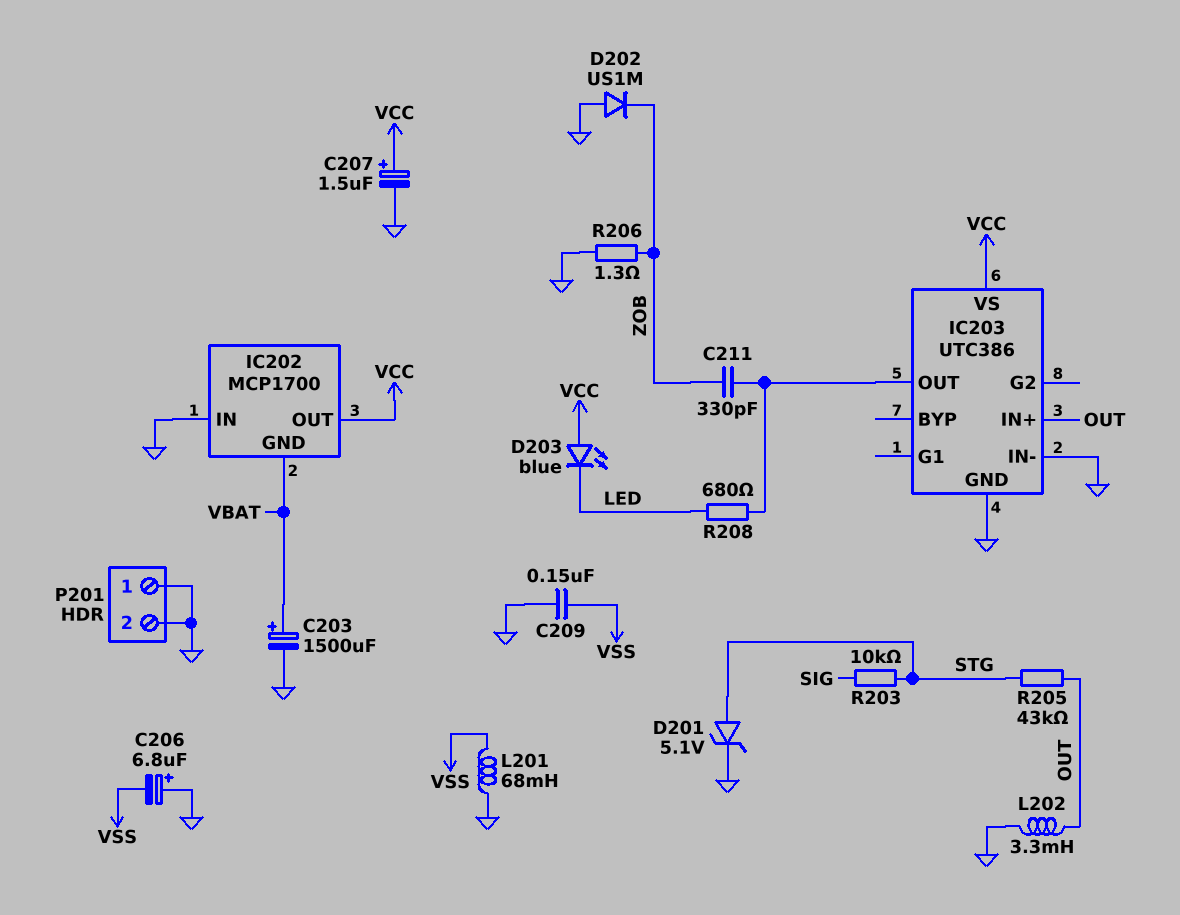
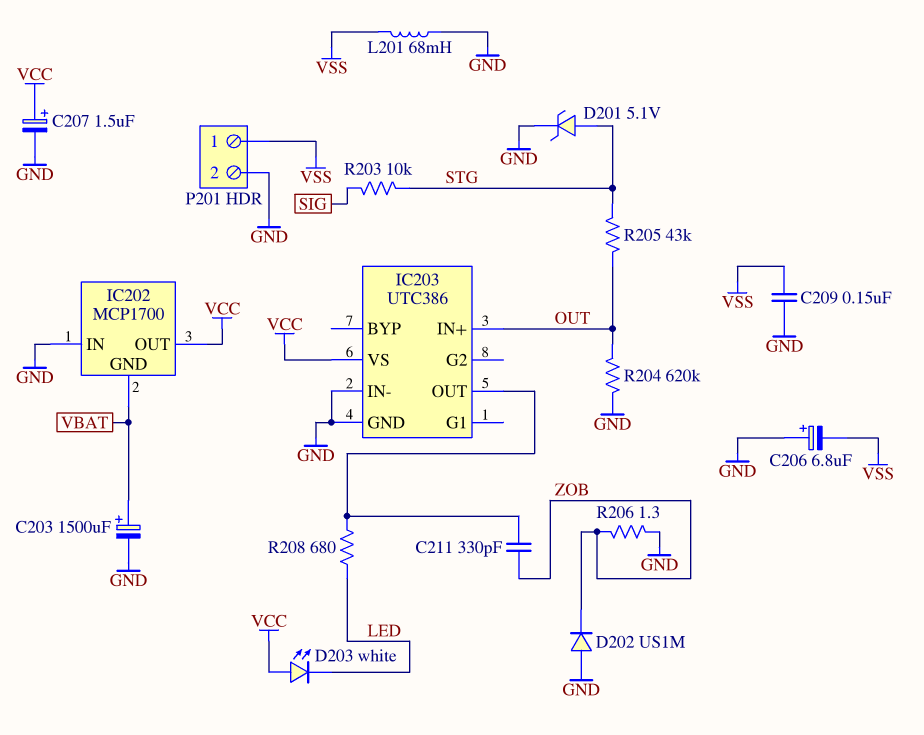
D203: LED blue (A VCC, K LED) -> LED white (A VCC, K LED)
L202: 3.3mH (GND, OUT) -> none
P201 pin 1: GND -> VSS
R204: none -> 620k (GND, OUT)

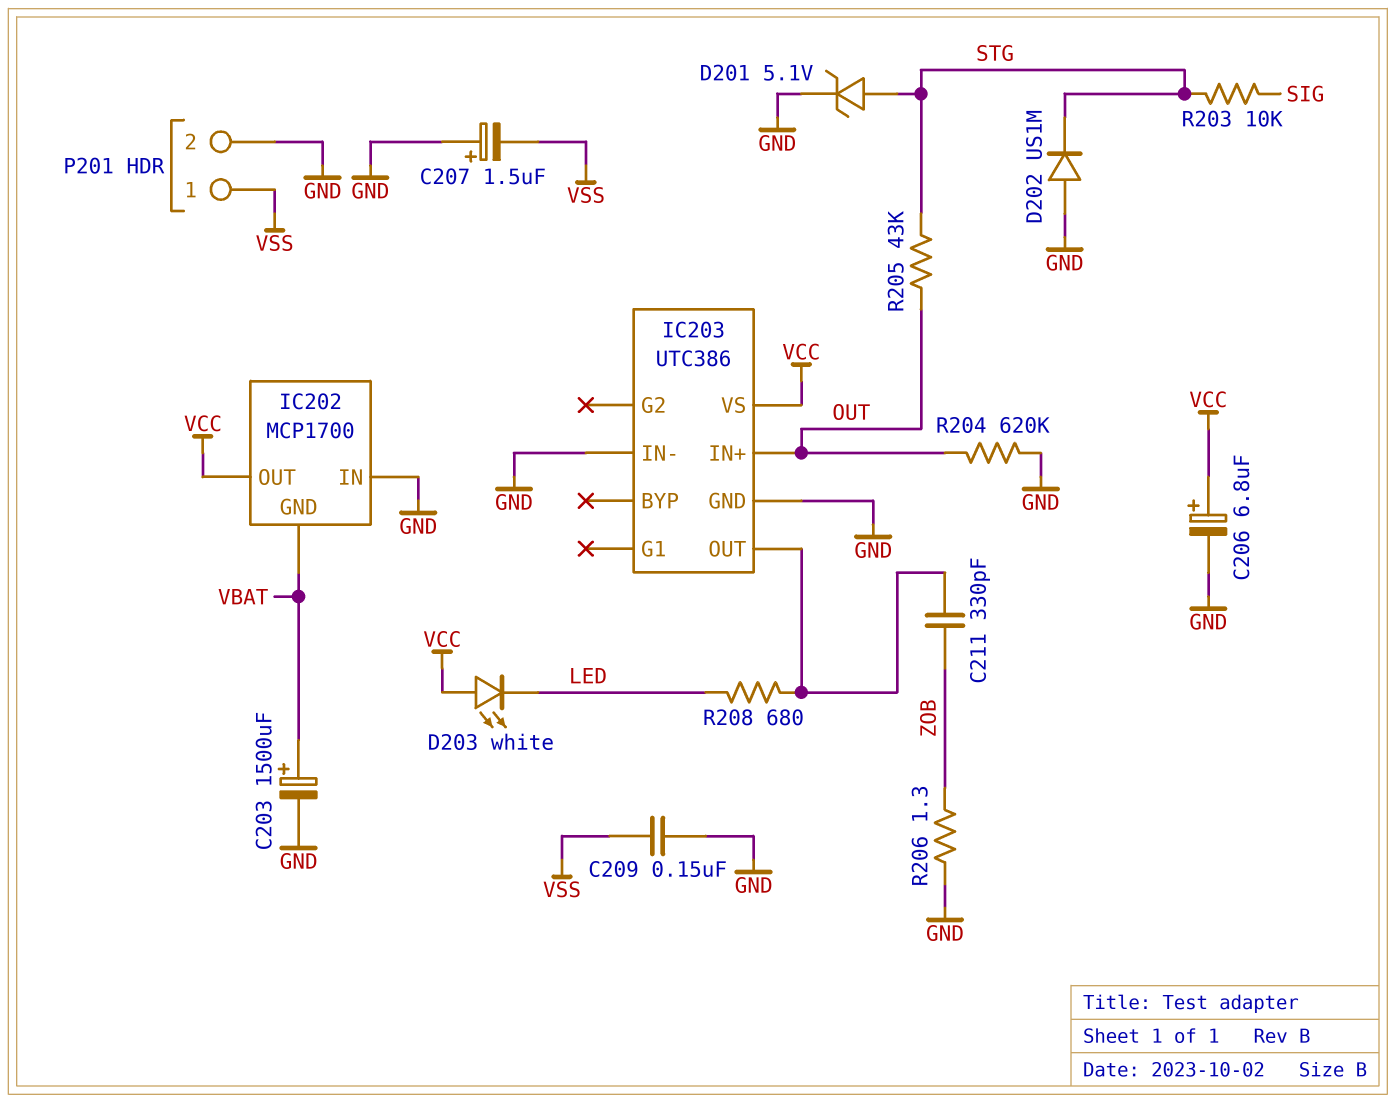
C206: 6.8uF (plus GND, minus VSS) -> 6.8uF (plus VCC, minus GND)
C207: 1.5uF (plus VCC, minus GND) -> 1.5uF (plus GND, minus VSS)
D202: diode US1M (A GND, K ZOB) -> diode US1M (A GND, K STG)
L201: 68mH (GND, VSS) -> none

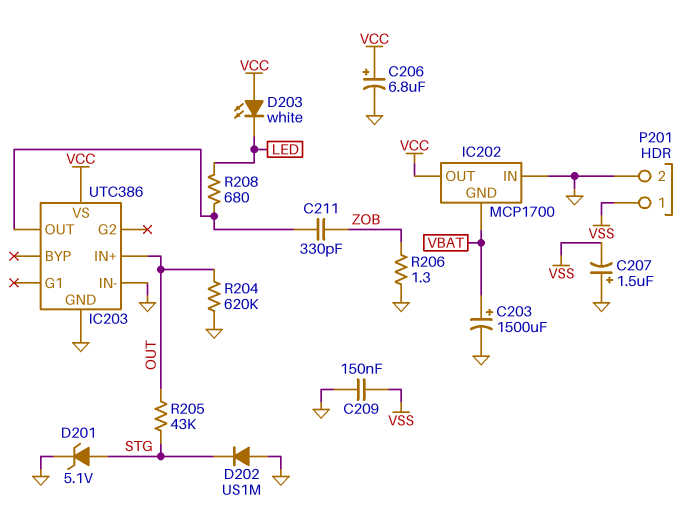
R203: 10k (SIG, STG) -> none

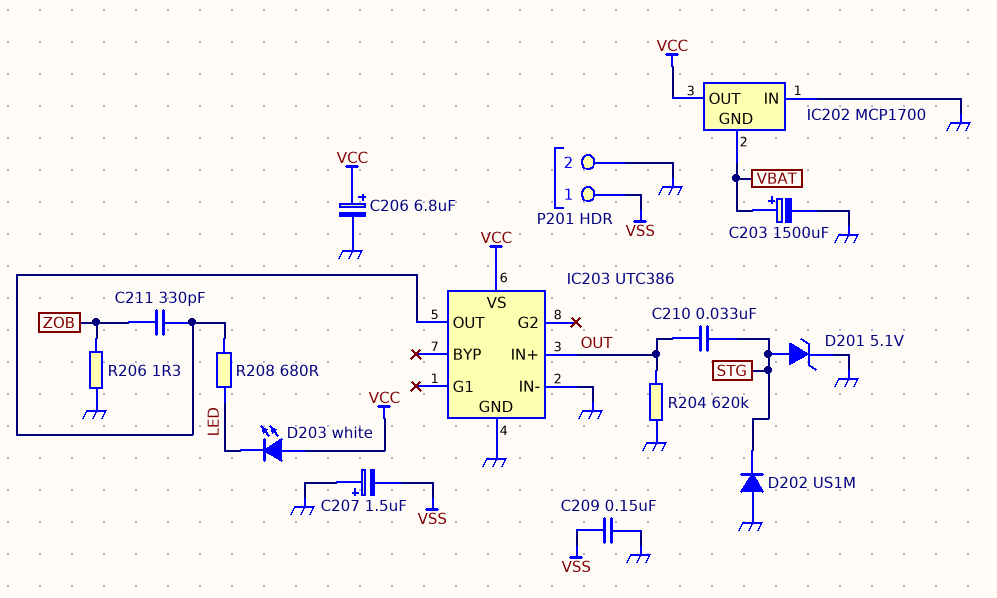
C210: none -> 33nF (OUT, STG)
R205: 43k (OUT, STG) -> none

